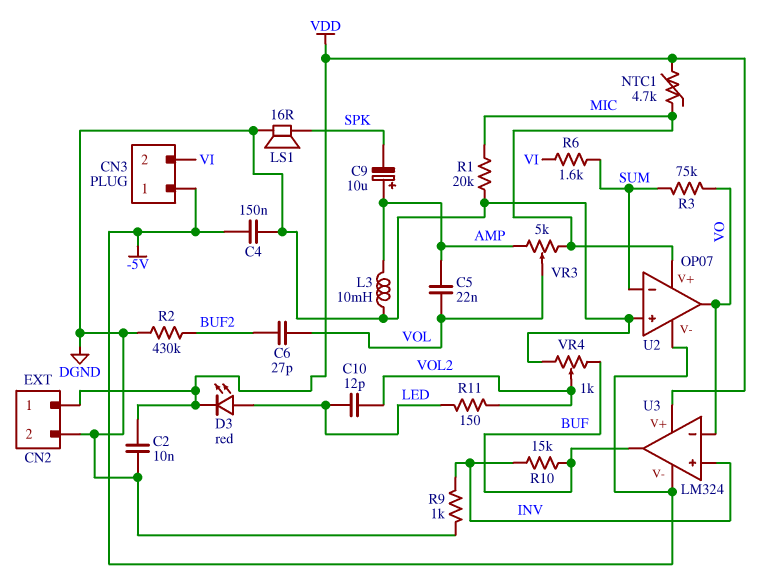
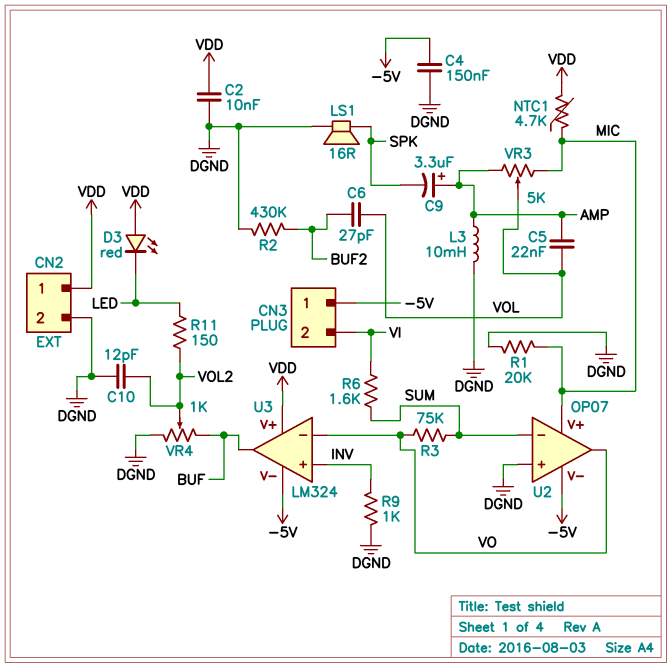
C9: 10uF (plus AMP, minus SPK) -> 3.3uF (plus AMP, minus SPK)
C10: 12pF (LED, VOL2) -> 12pF (DGND, VOL2)
D3: LED red (A LED, K VDD) -> LED red (A VDD, K LED)
R10: 15k (BUF, INV) -> none

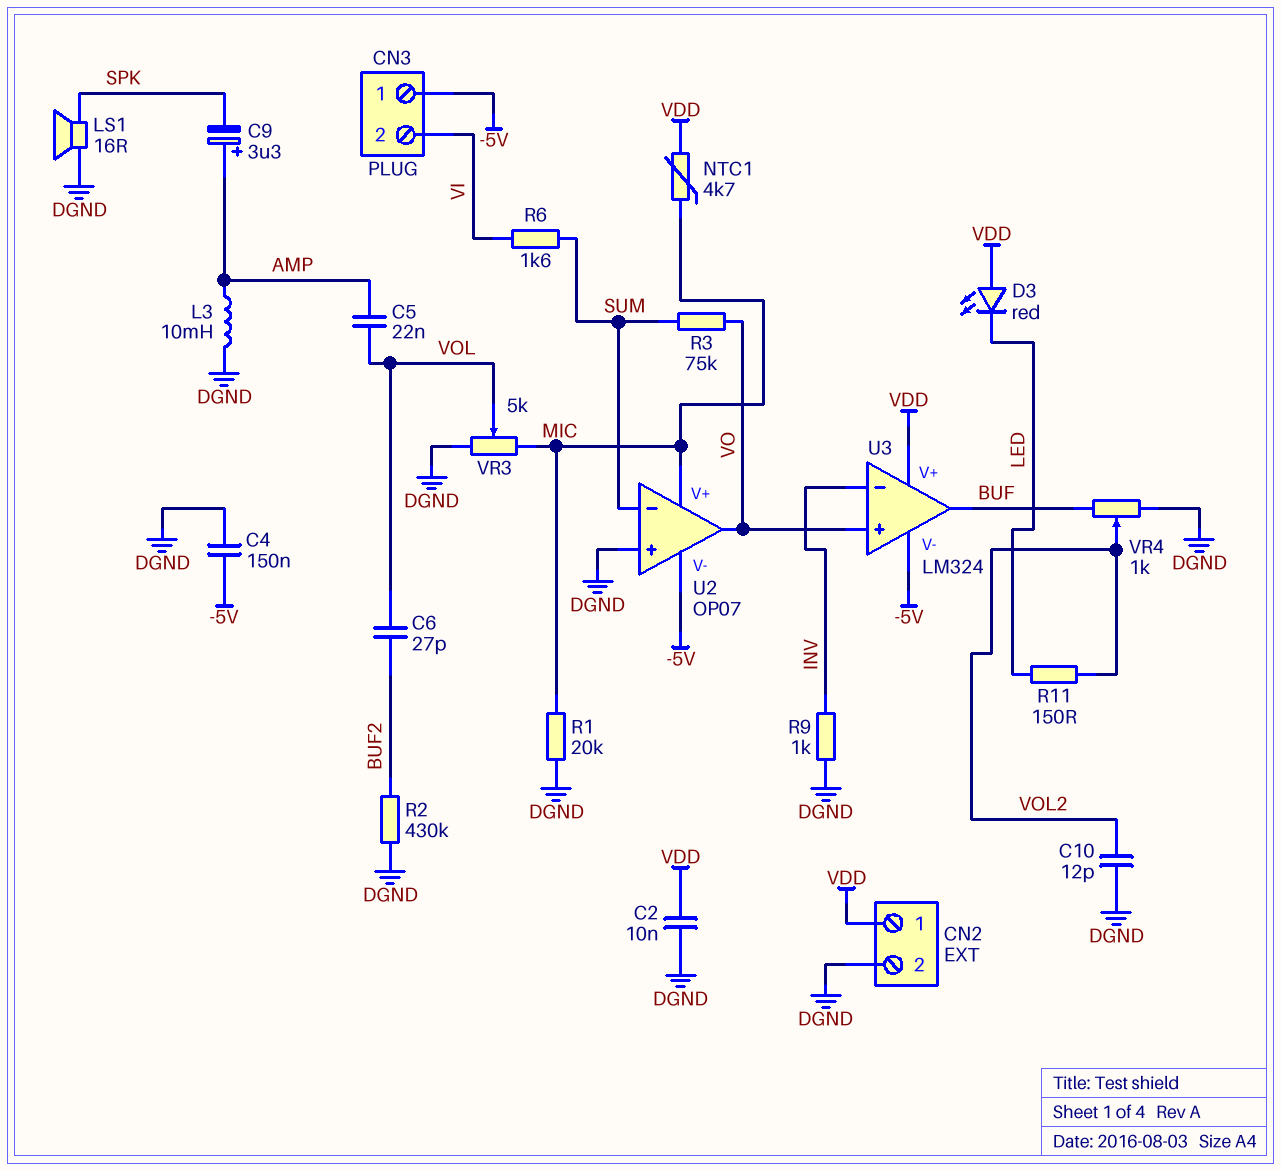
U3 pin in+: INV -> VO
U3 pin in-: VO -> INV
VR3: 5k (AMP, MIC, wiper VOL) -> 5k (DGND, MIC, wiper VOL)

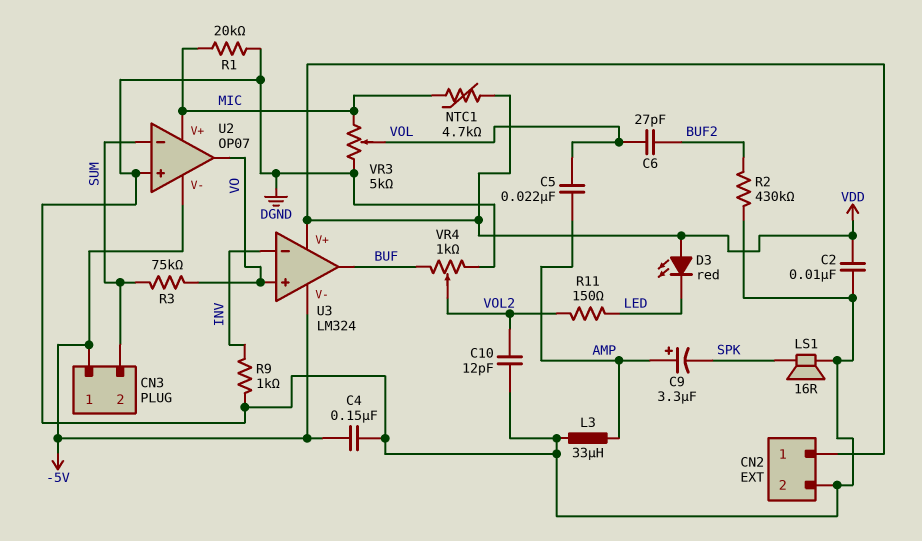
CN3 pin 2: VI -> SUM
L3: 10mH (AMP, DGND) -> 33uH (AMP, DGND)
R6: 1.6k (SUM, VI) -> none

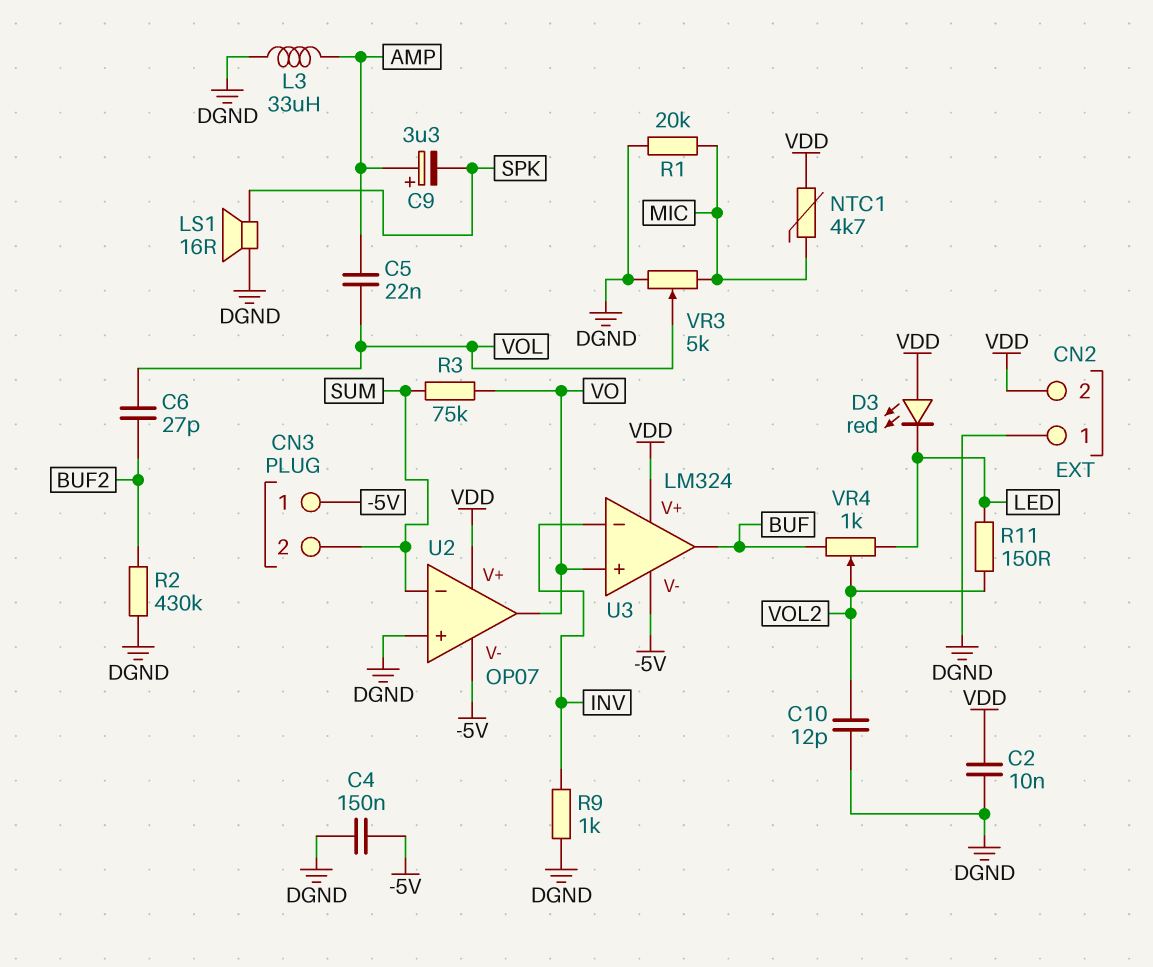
CN2 pin 1: VDD -> DGND
CN2 pin 2: DGND -> VDD
U2 pin V+: MIC -> VDD
VR4: 1k (BUF, DGND, wiper VOL2) -> 1k (BUF, LED, wiper VOL2)

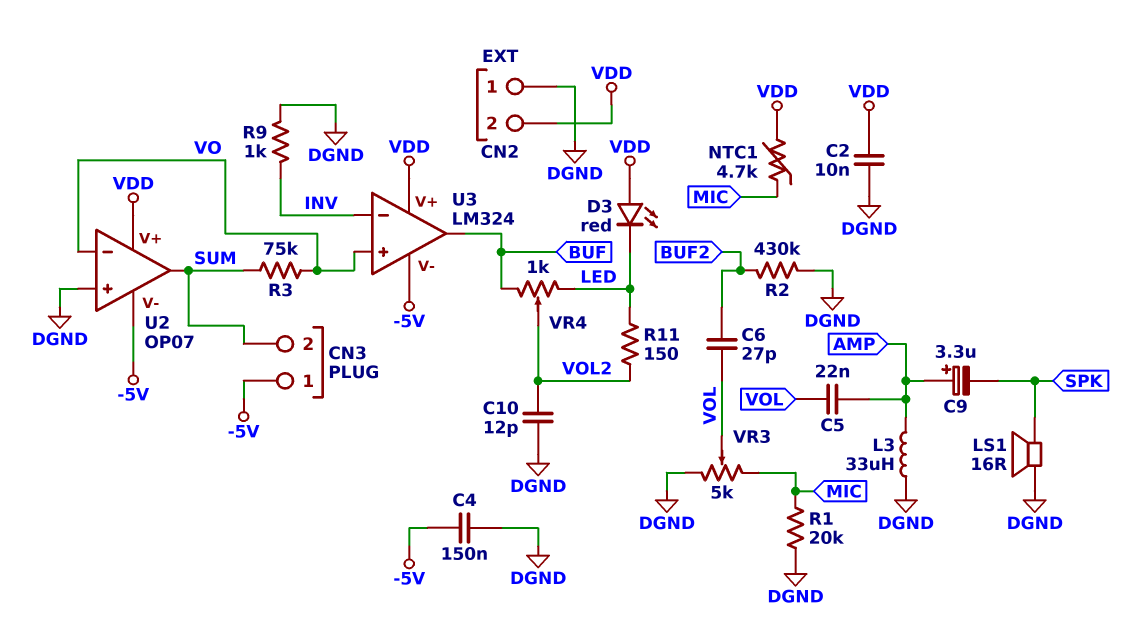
U2 pin in-: SUM -> VO
U2 pin out: VO -> SUM

